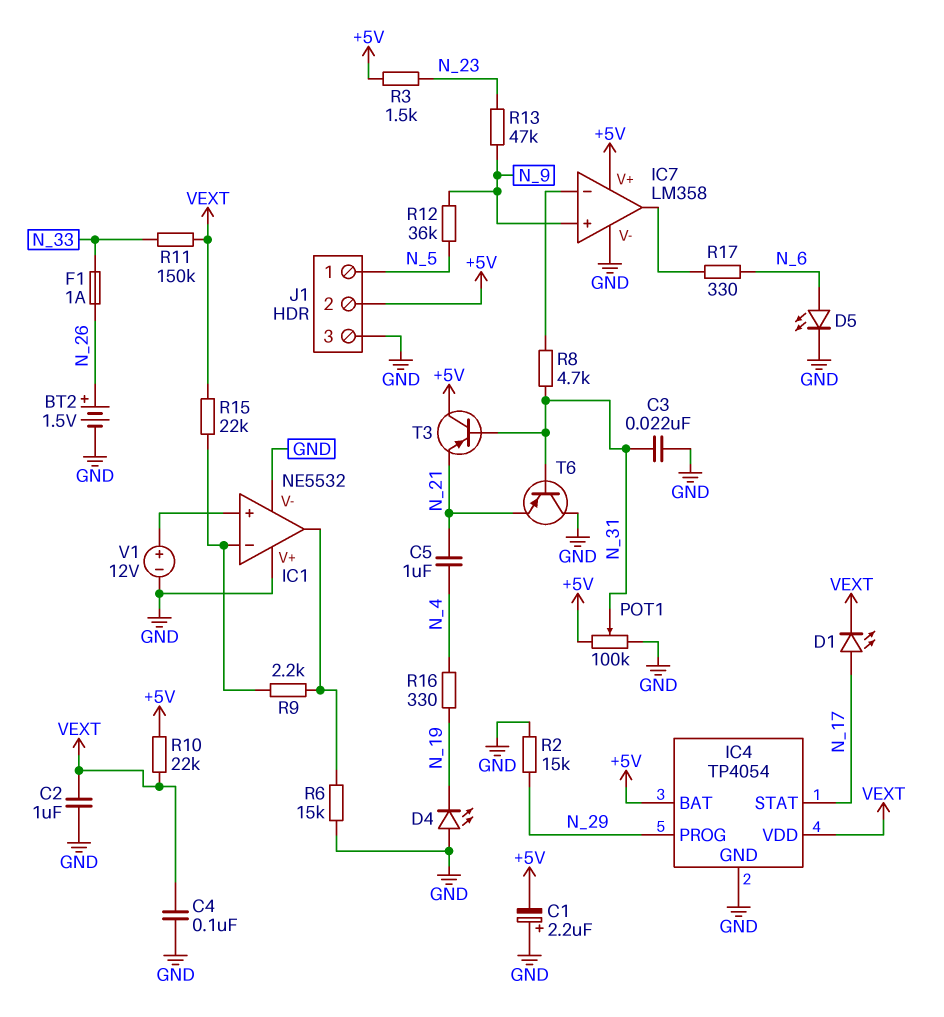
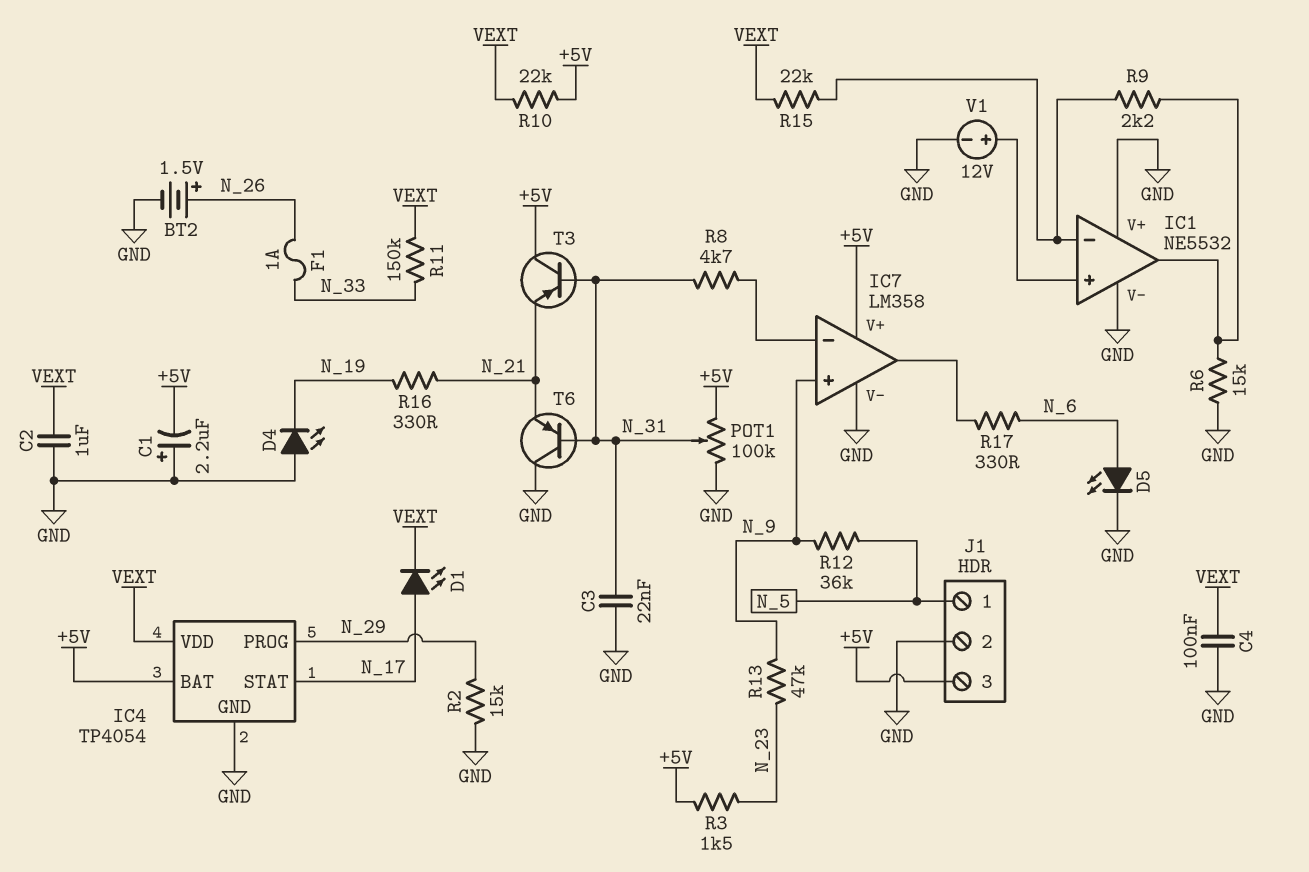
C5: 1uF (N_4, N_21) -> none
J1 pin 2: +5V -> GND
J1 pin 3: GND -> +5V
R16: 330 (N_4, N_19) -> 330 (N_19, N_21)

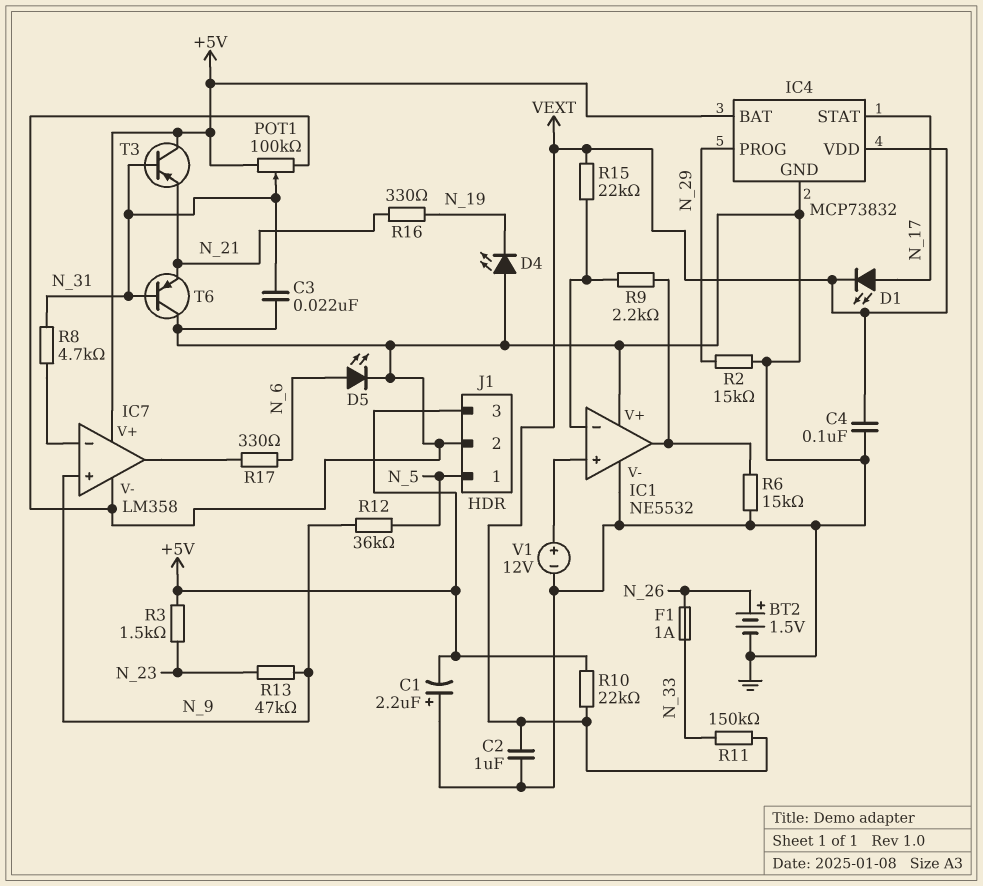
IC4: TP4054 -> MCP73832

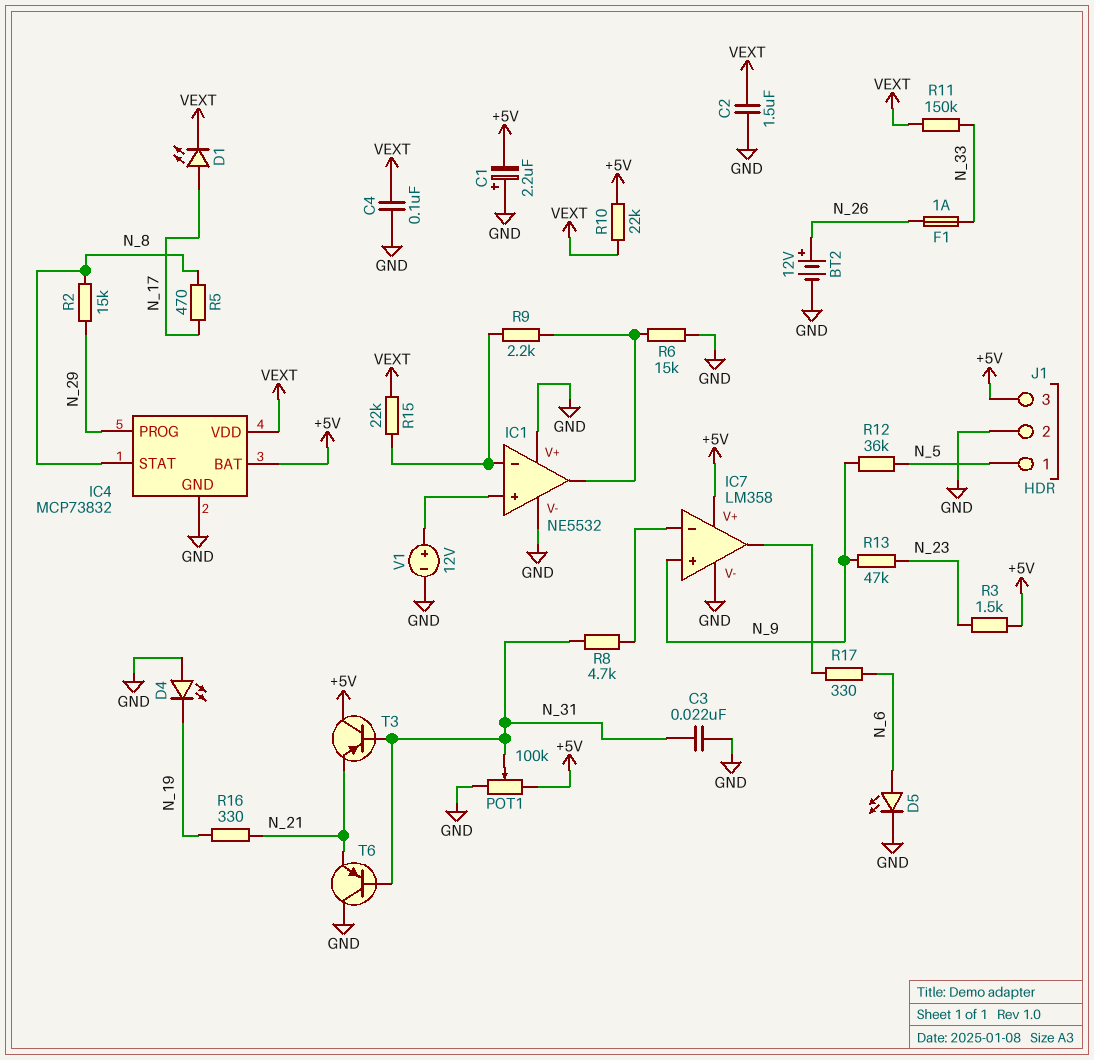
BT2: 1.5V (plus N_26, minus GND) -> 12V (plus N_26, minus GND)
C2: 1uF (GND, VEXT) -> 1.5uF (GND, VEXT)
IC4 pin STAT: N_17 -> N_8
R2: 15k (GND, N_29) -> 15k (N_8, N_29)
R5: none -> 470 (N_8, N_17)

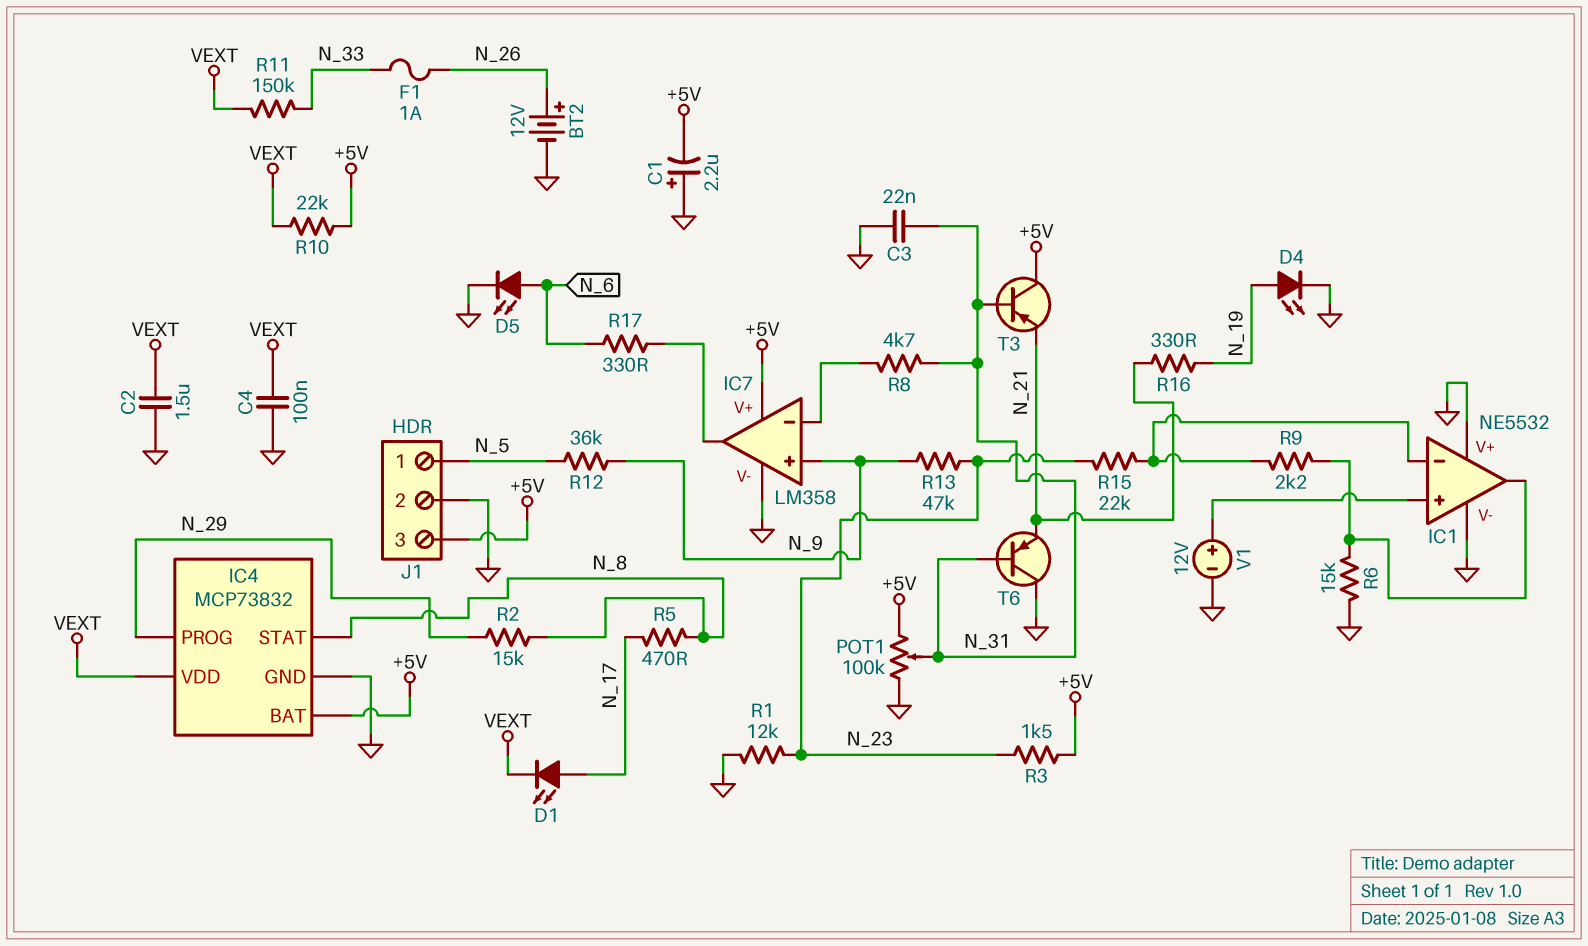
D4: LED (A GND, K N_19) -> LED (A N_19, K GND)
R1: none -> 12k (GND, N_23)
R15: 22k (IC1/in-, VEXT) -> 22k (IC1/in-, N_23)

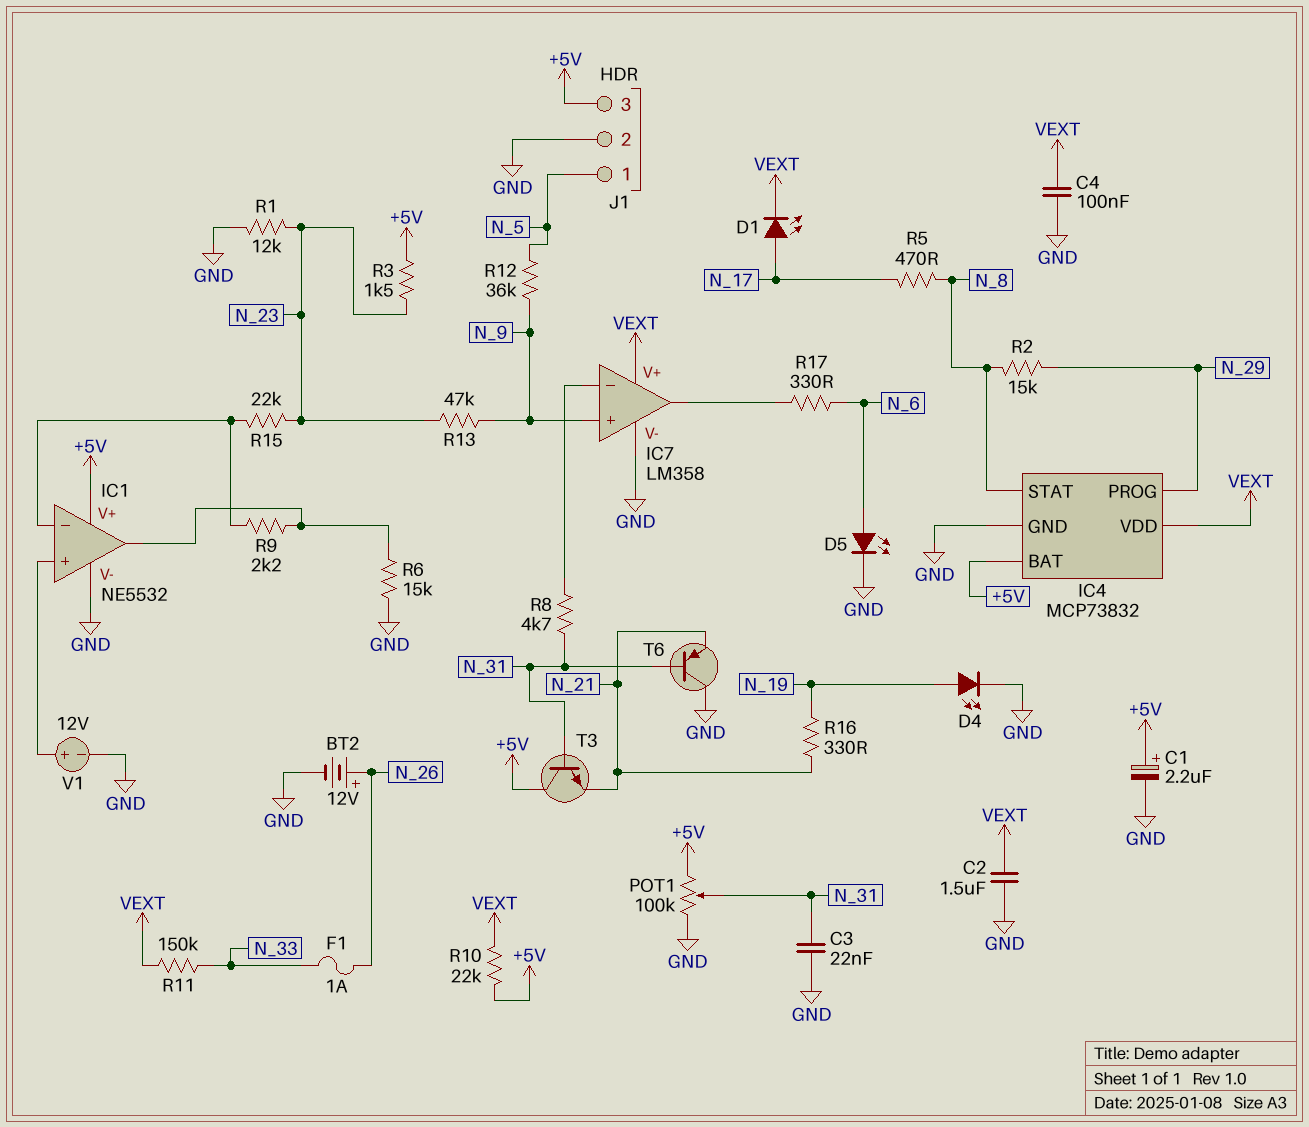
C1: 2.2uF (plus GND, minus +5V) -> 2.2uF (plus +5V, minus GND)
IC1 pin V+: GND -> +5V
IC7 pin V+: +5V -> VEXT
T3: PNP (B N_31, C +5V, E N_21) -> NPN (B N_31, C +5V, E N_21)

